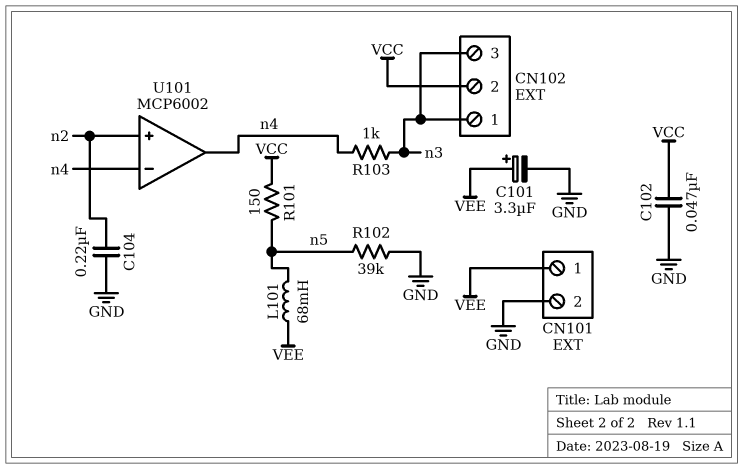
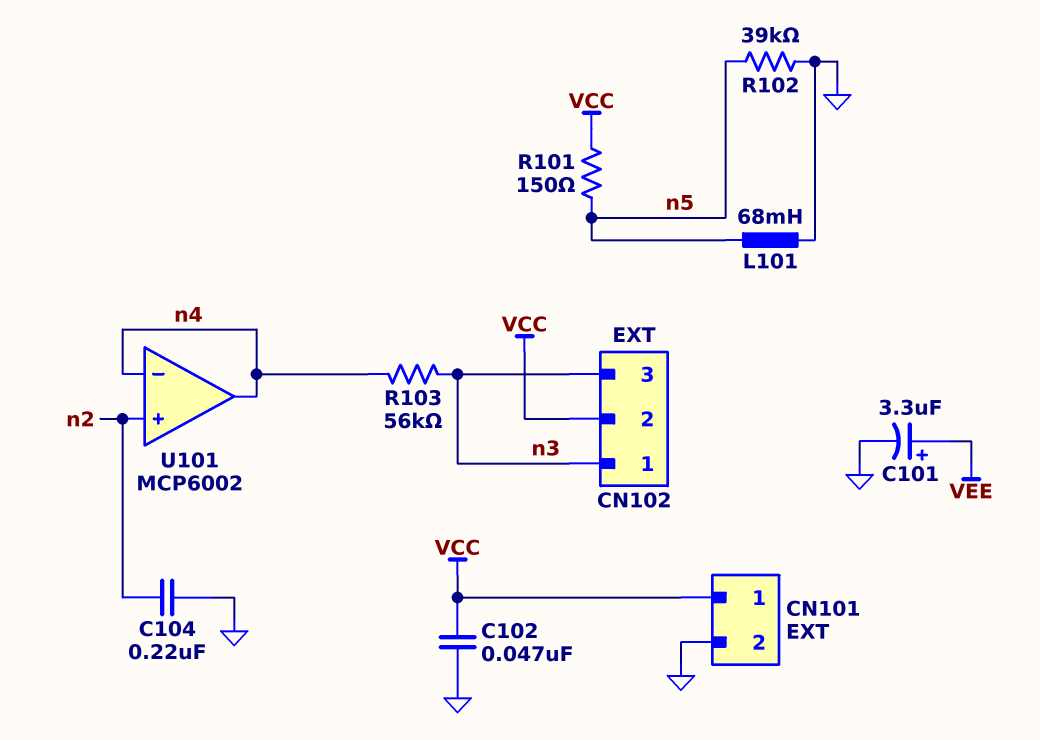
CN101 pin 1: VEE -> VCC
L101: 68mH (VEE, n5) -> 68mH (GND, n5)
R103: 1k (n3, n4) -> 56k (n3, n4)

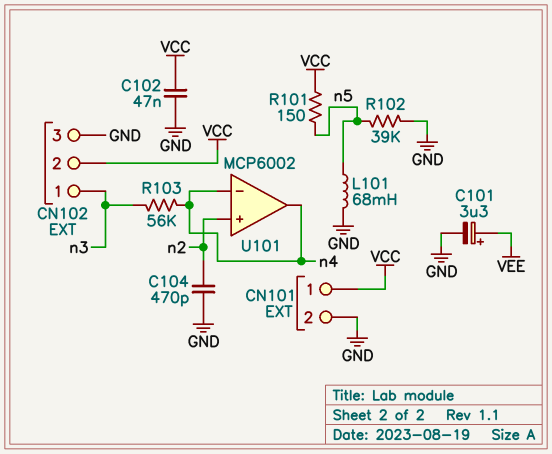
C104: 220nF (GND, n2) -> 470pF (GND, n2)
CN102 pin 3: n3 -> GND

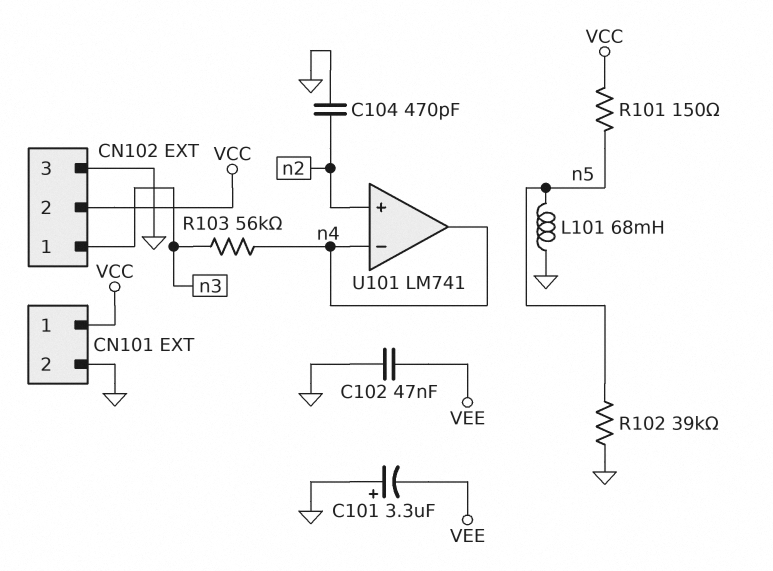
C101: 3.3uF (plus VEE, minus GND) -> 3.3uF (plus GND, minus VEE)
C102: 47nF (GND, VCC) -> 47nF (GND, VEE)
U101: MCP6002 -> LM741

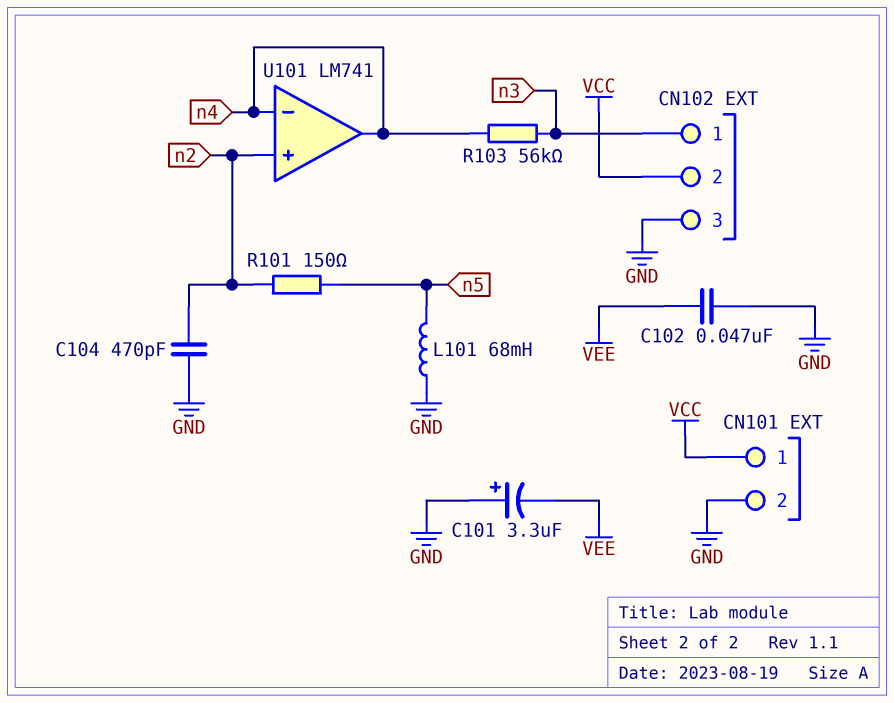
R101: 150 (VCC, n5) -> 150 (n2, n5)
R102: 39k (GND, n5) -> none

